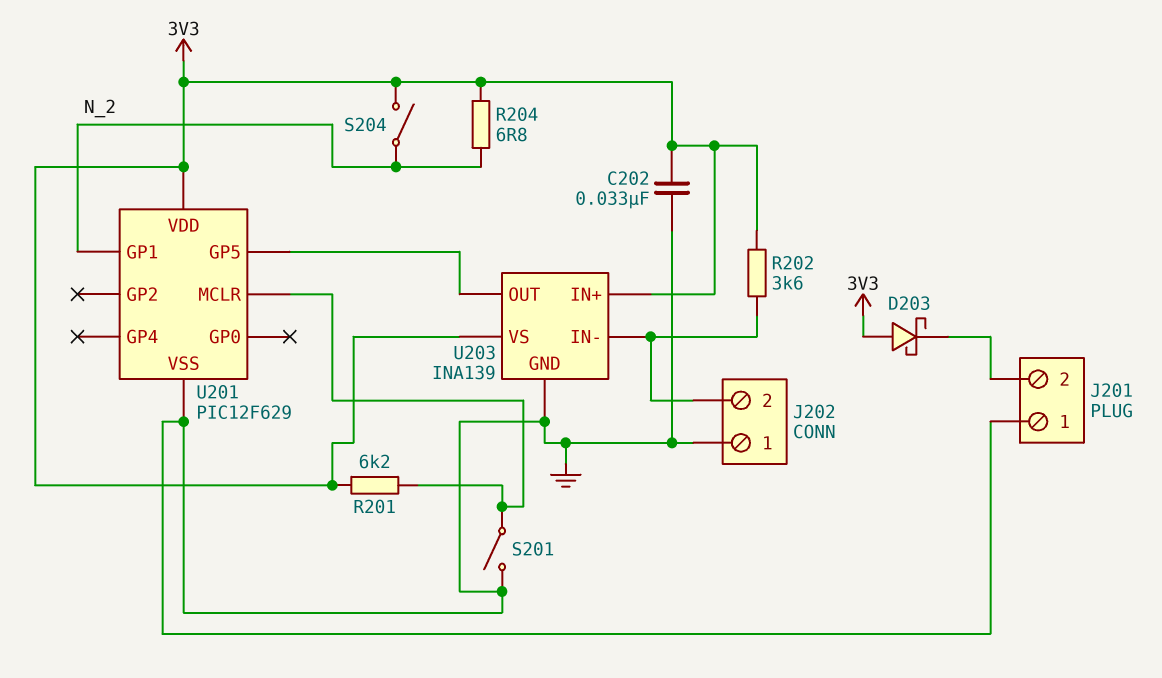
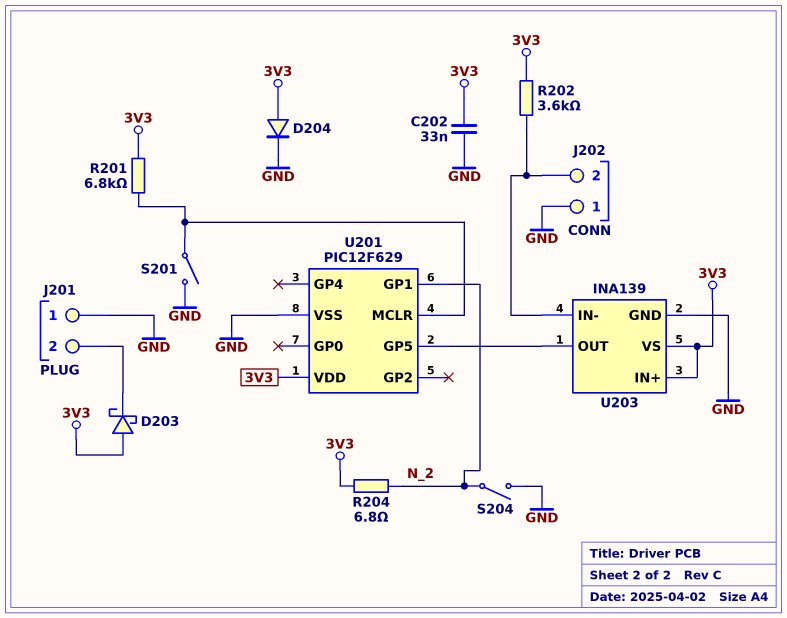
D204: none -> diode (A 3V3, K GND)
R201: 6.2k (3V3, U201/MCLR) -> 6.8k (3V3, U201/MCLR)
S204: switch (3V3, N_2) -> switch (GND, N_2)

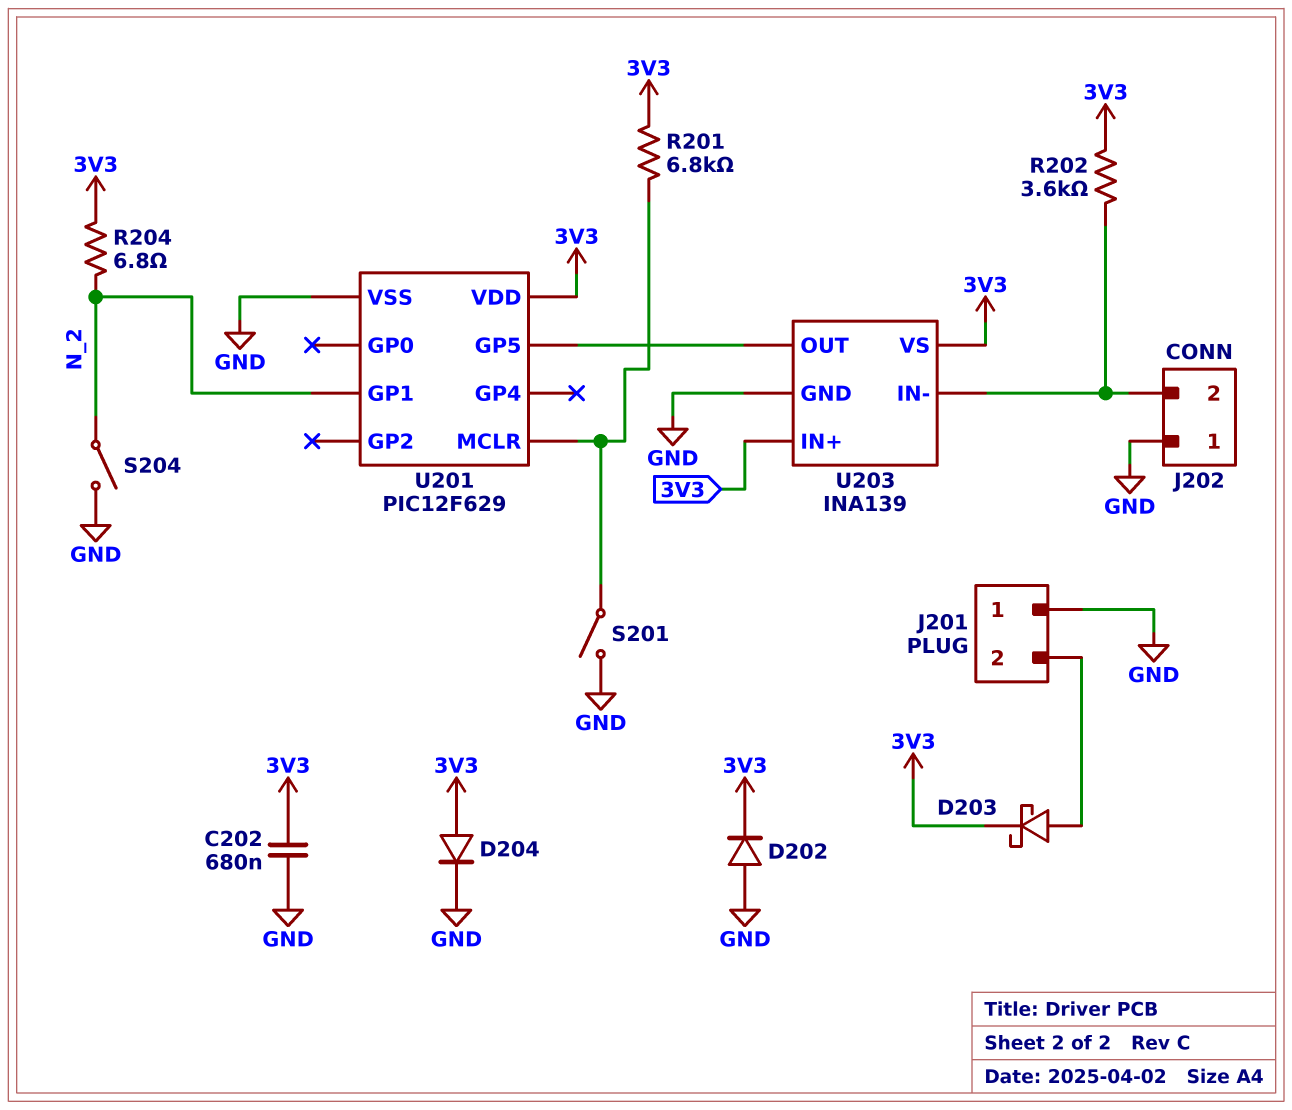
C202: 33nF (3V3, GND) -> 680nF (3V3, GND)
D202: none -> diode (A GND, K 3V3)
D203: schottky (A 3V3, K J201/2) -> schottky (A J201/2, K 3V3)

